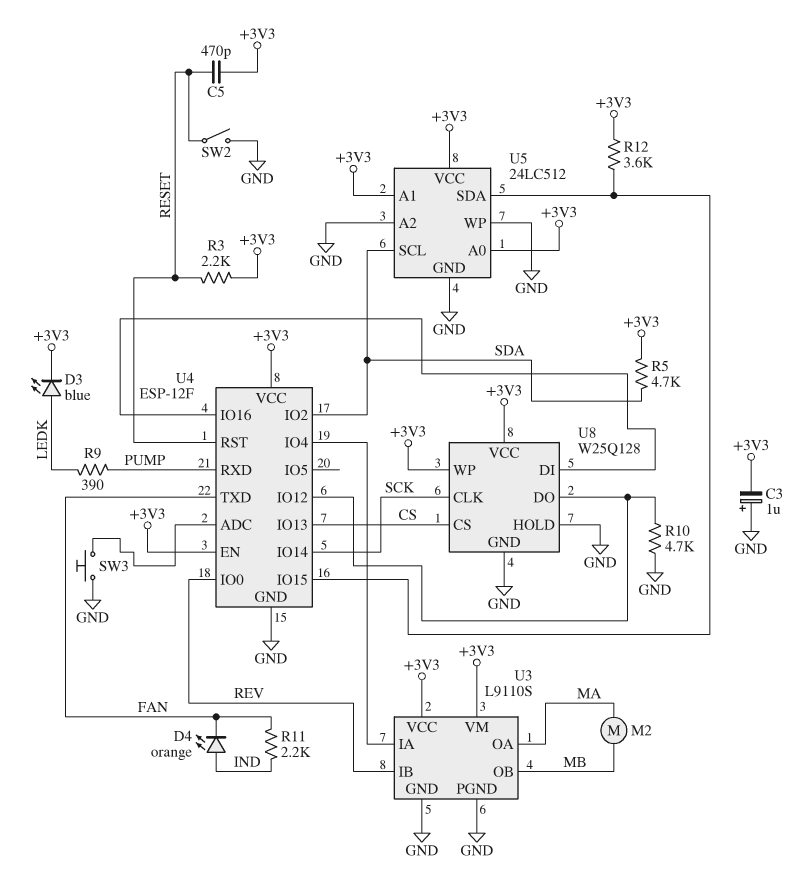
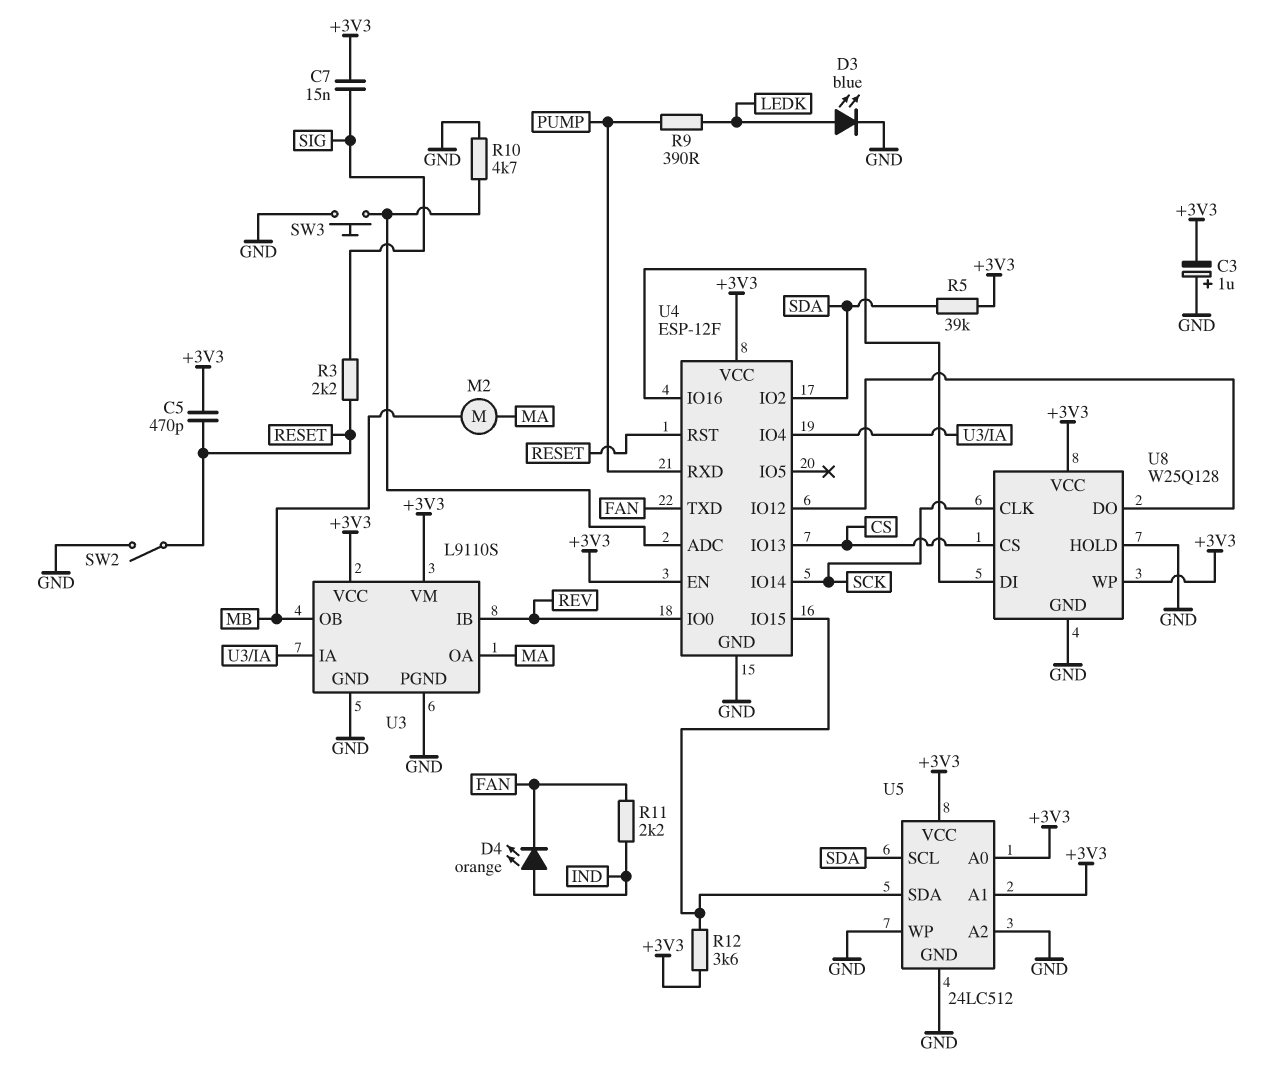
C7: none -> 15nF (+3V3, SIG)
D3: LED blue (A LEDK, K +3V3) -> LED blue (A LEDK, K GND)
R3: 2.2k (+3V3, RESET) -> 2.2k (RESET, SIG)
R5: 4.7k (+3V3, SDA) -> 39k (+3V3, SDA)
R10: 4.7k (GND, U4/IO12) -> 4.7k (GND, U4/ADC)

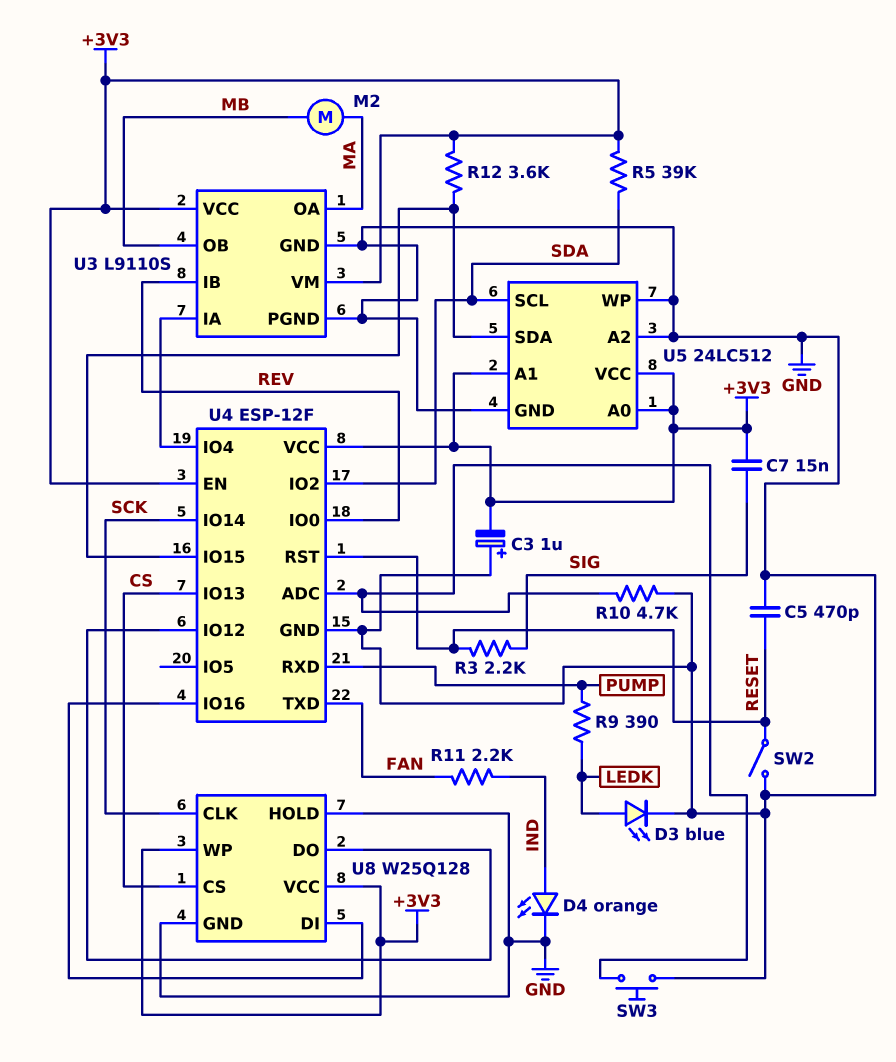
C5: 470pF (+3V3, RESET) -> 470pF (GND, RESET)
D4: LED orange (A IND, K FAN) -> LED orange (A IND, K GND)

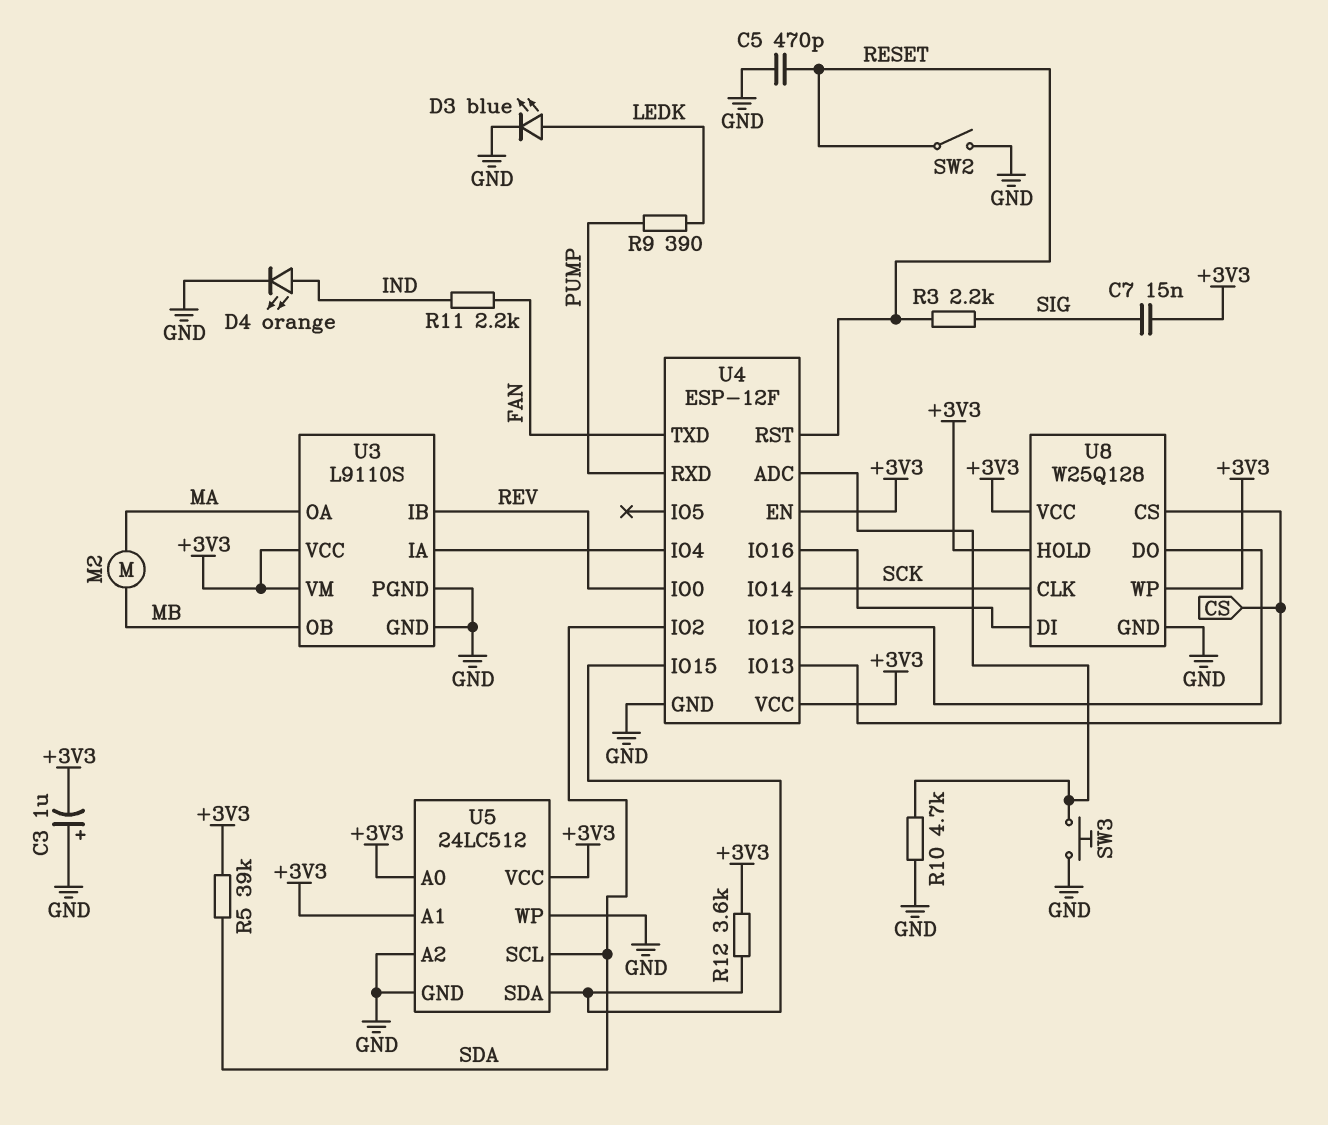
U8 pin HOLD: GND -> +3V3

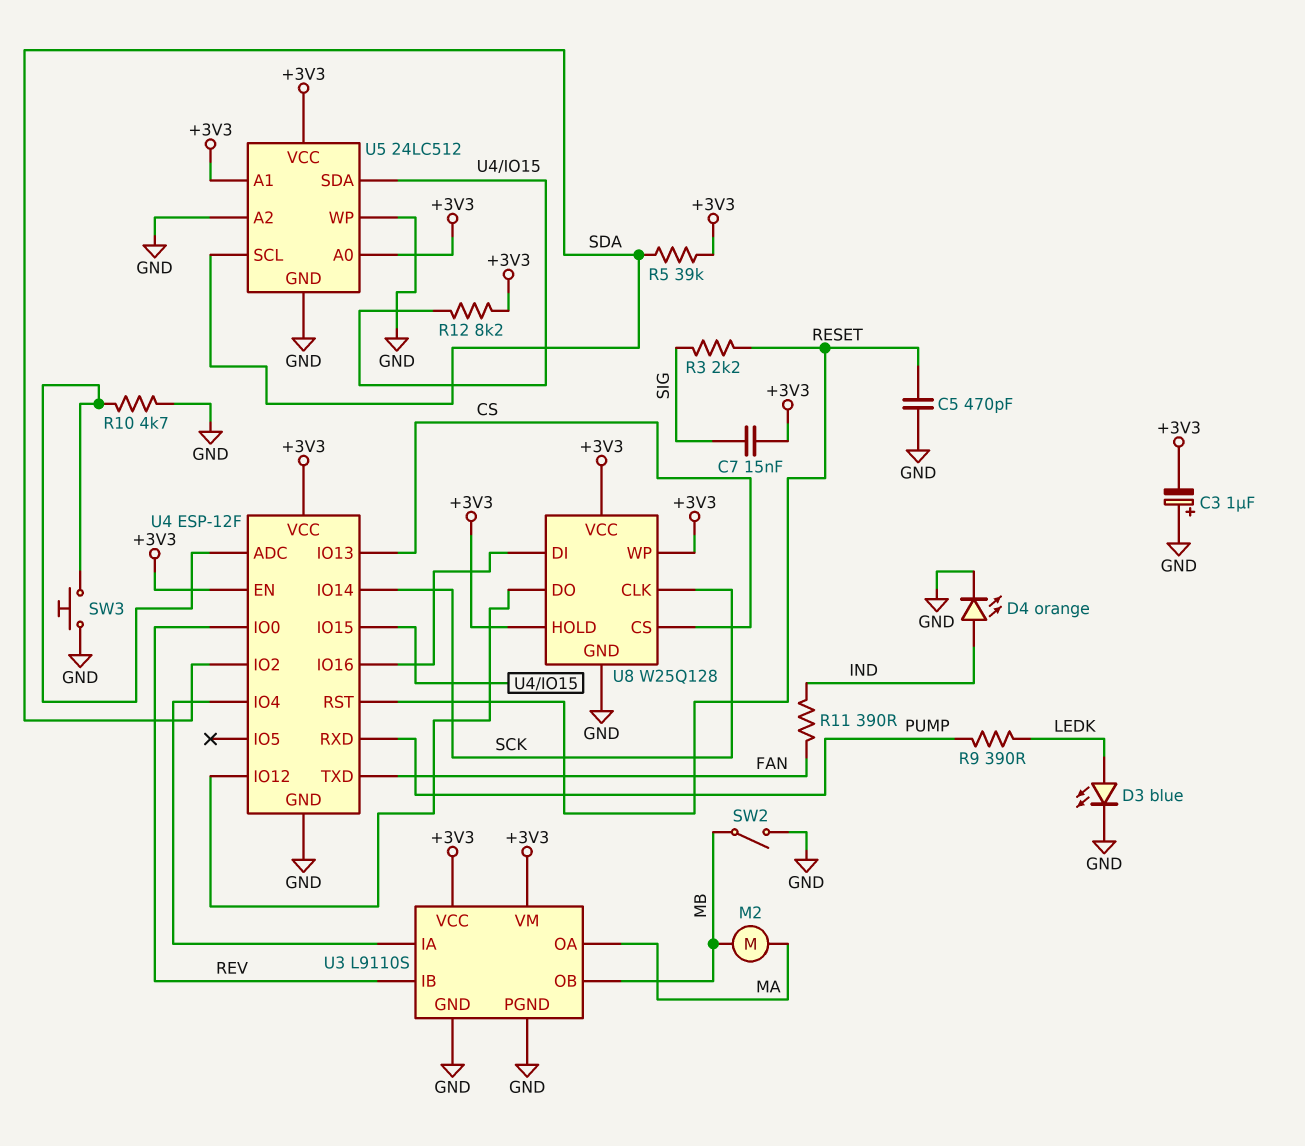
R11: 2.2k (FAN, IND) -> 390 (FAN, IND)
R12: 3.6k (+3V3, U4/IO15) -> 8.2k (+3V3, U4/IO15)
SW2: switch (GND, RESET) -> switch (GND, MB)

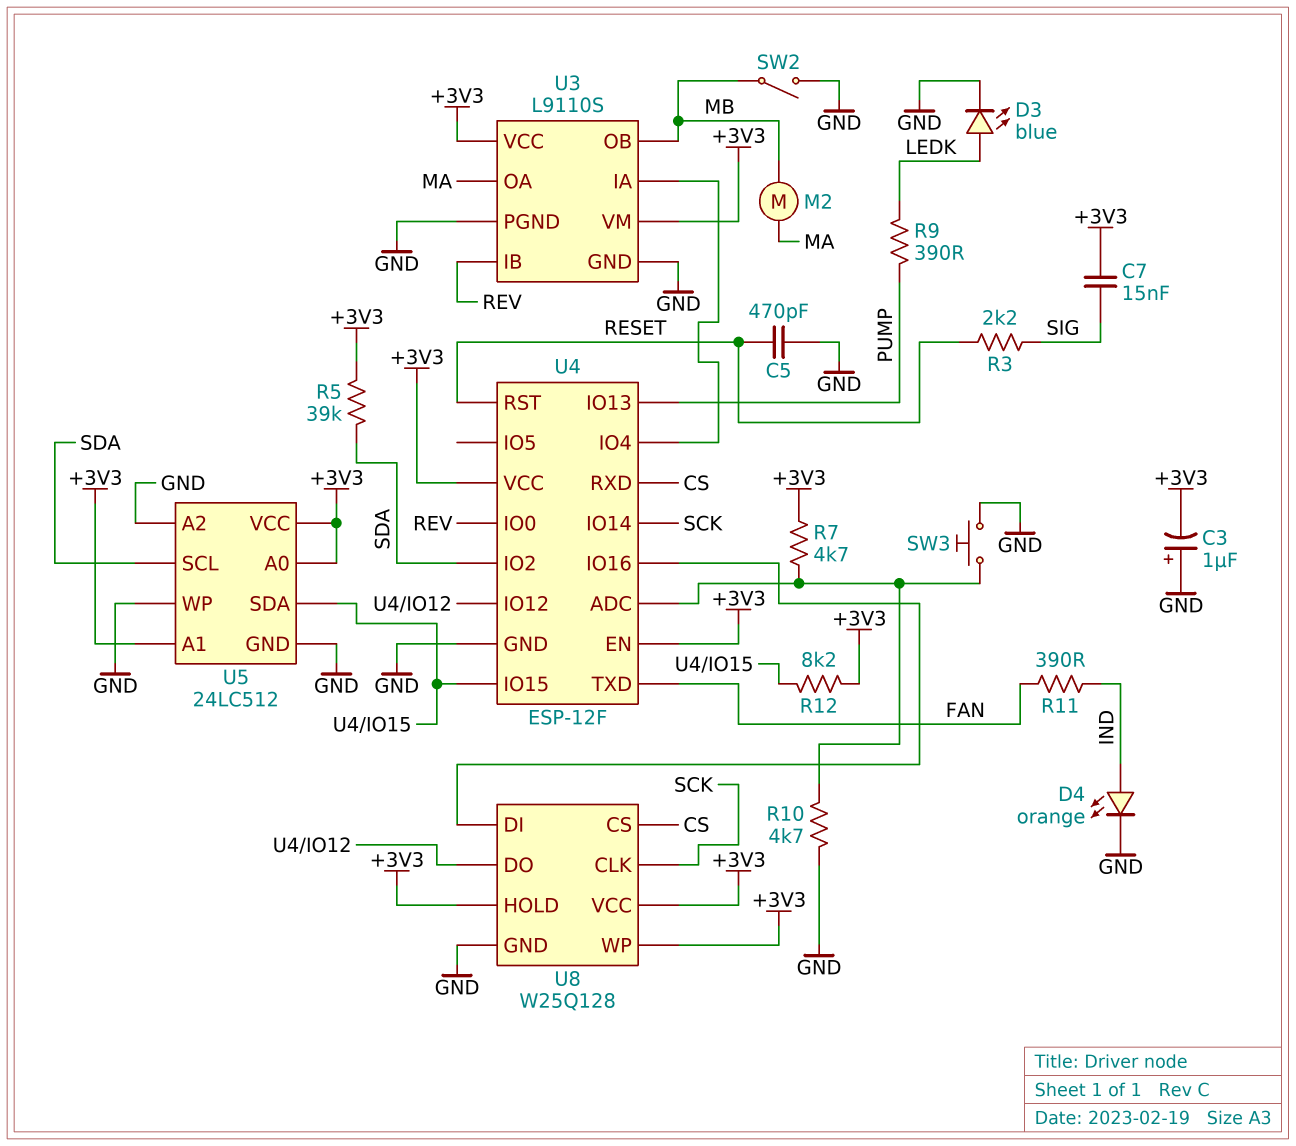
R7: none -> 4.7k (+3V3, U4/ADC)
U4 pin IO13: CS -> PUMP
U4 pin RXD: PUMP -> CS

